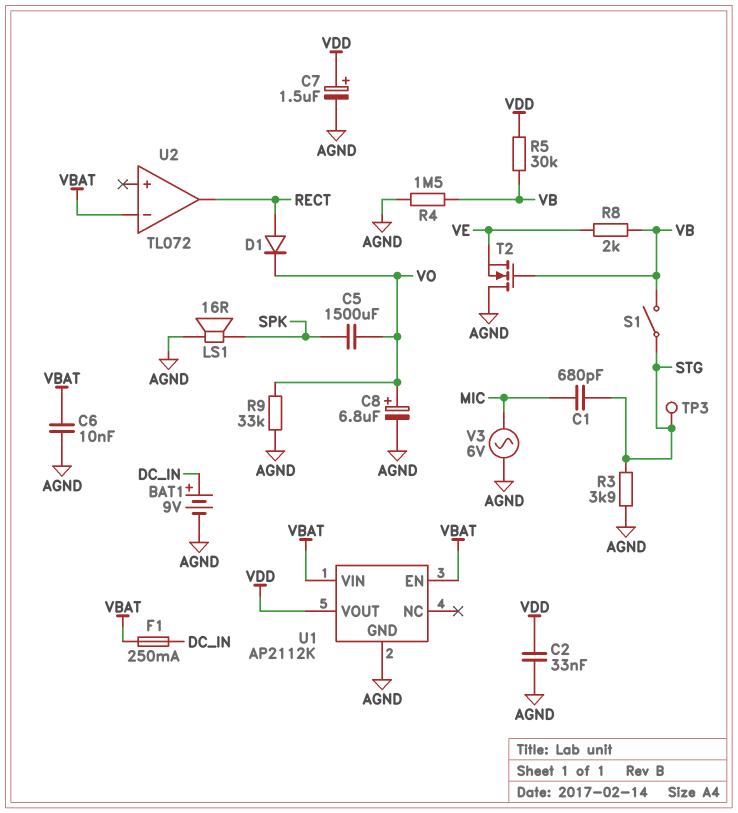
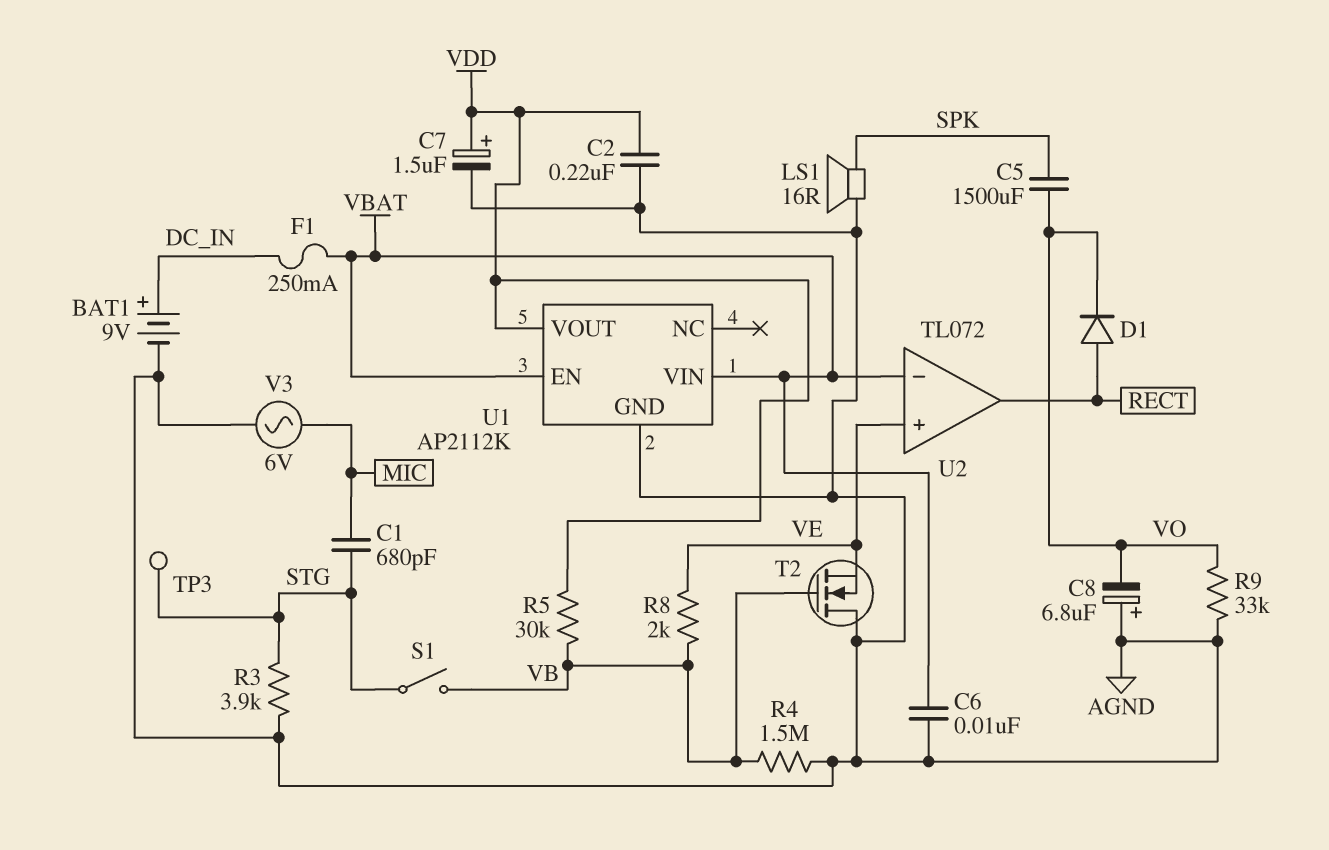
C2: 33nF (AGND, VDD) -> 220nF (AGND, VDD)
C8: 6.8uF (plus VO, minus AGND) -> 6.8uF (plus AGND, minus VO)
U2 pin in+: none -> VE

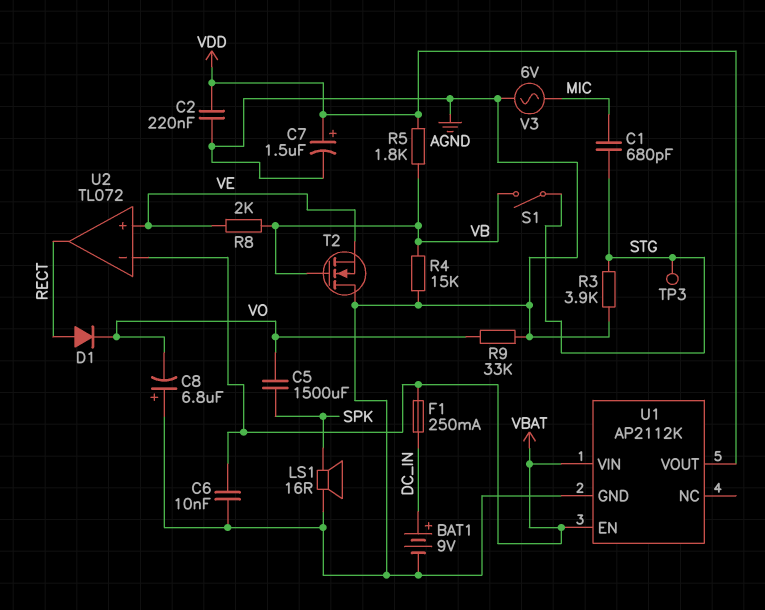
R4: 1.5M (AGND, VB) -> 15k (AGND, VB)
R5: 30k (VB, VDD) -> 1.8k (VB, VDD)

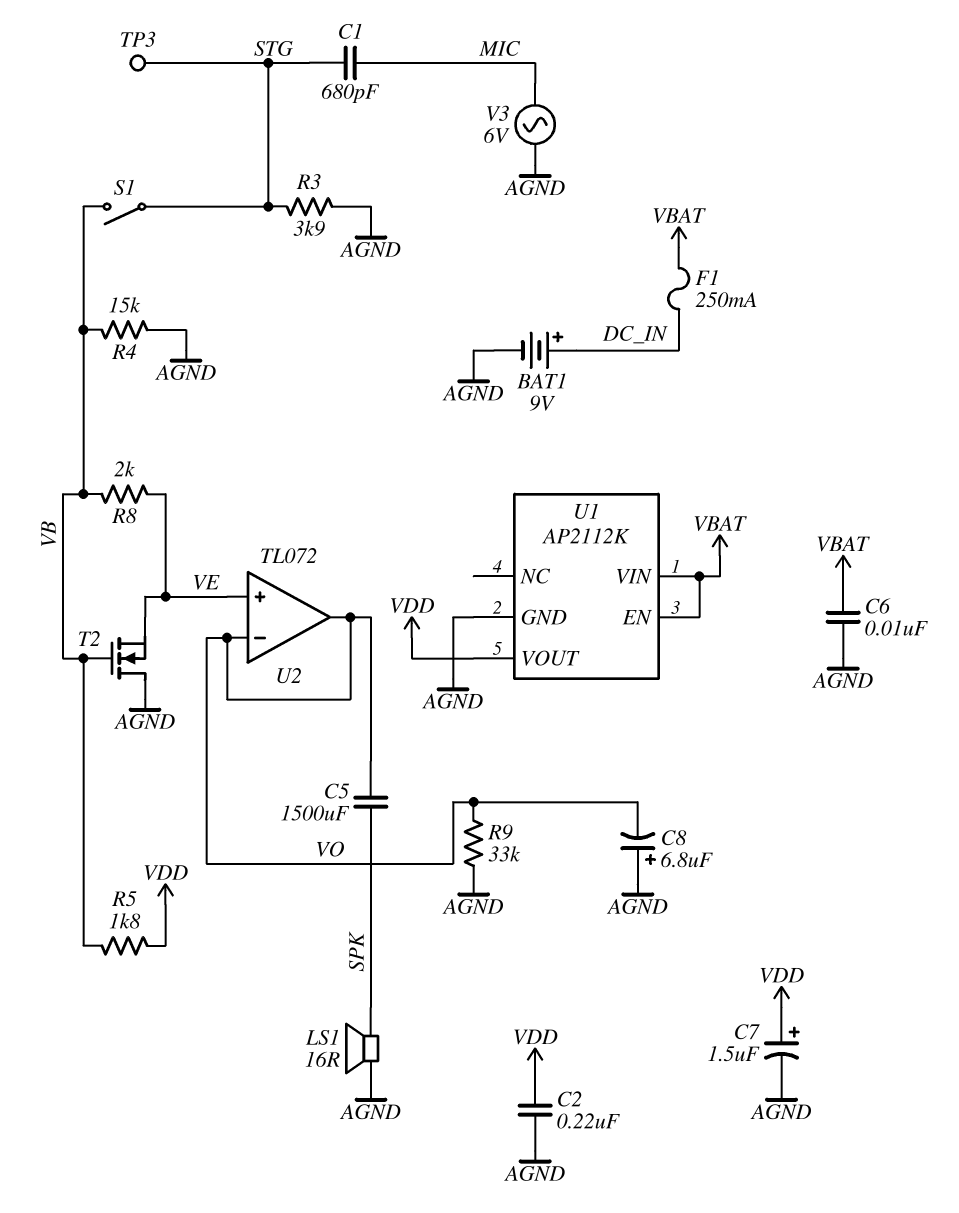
D1: diode (A RECT, K VO) -> none
U2 pin in-: VBAT -> VO
U2 pin out: RECT -> VO

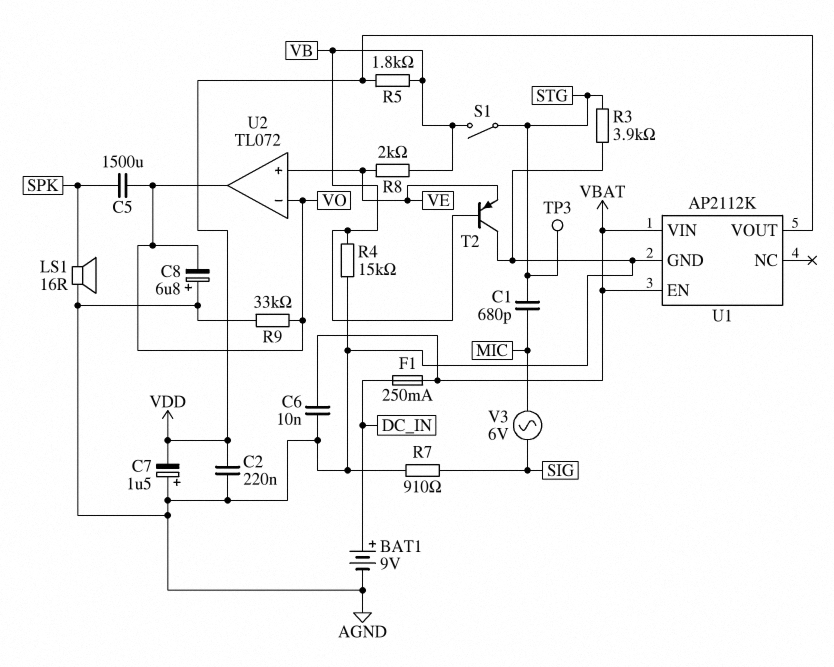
C7: 1.5uF (plus VDD, minus AGND) -> 1.5uF (plus AGND, minus VDD)
R7: none -> 910 (AGND, SIG)
T2: NMOS (G VB, D AGND, S VE) -> PNP (B VB, C AGND, E VE)
V3: AC 6V (AGND, MIC) -> AC 6V (MIC, SIG)

